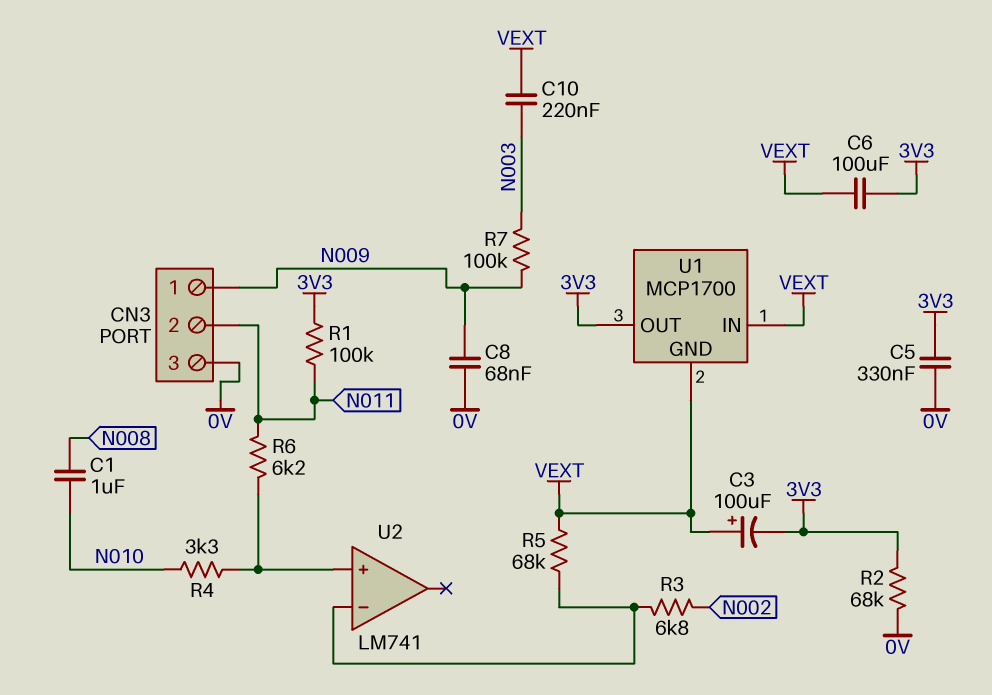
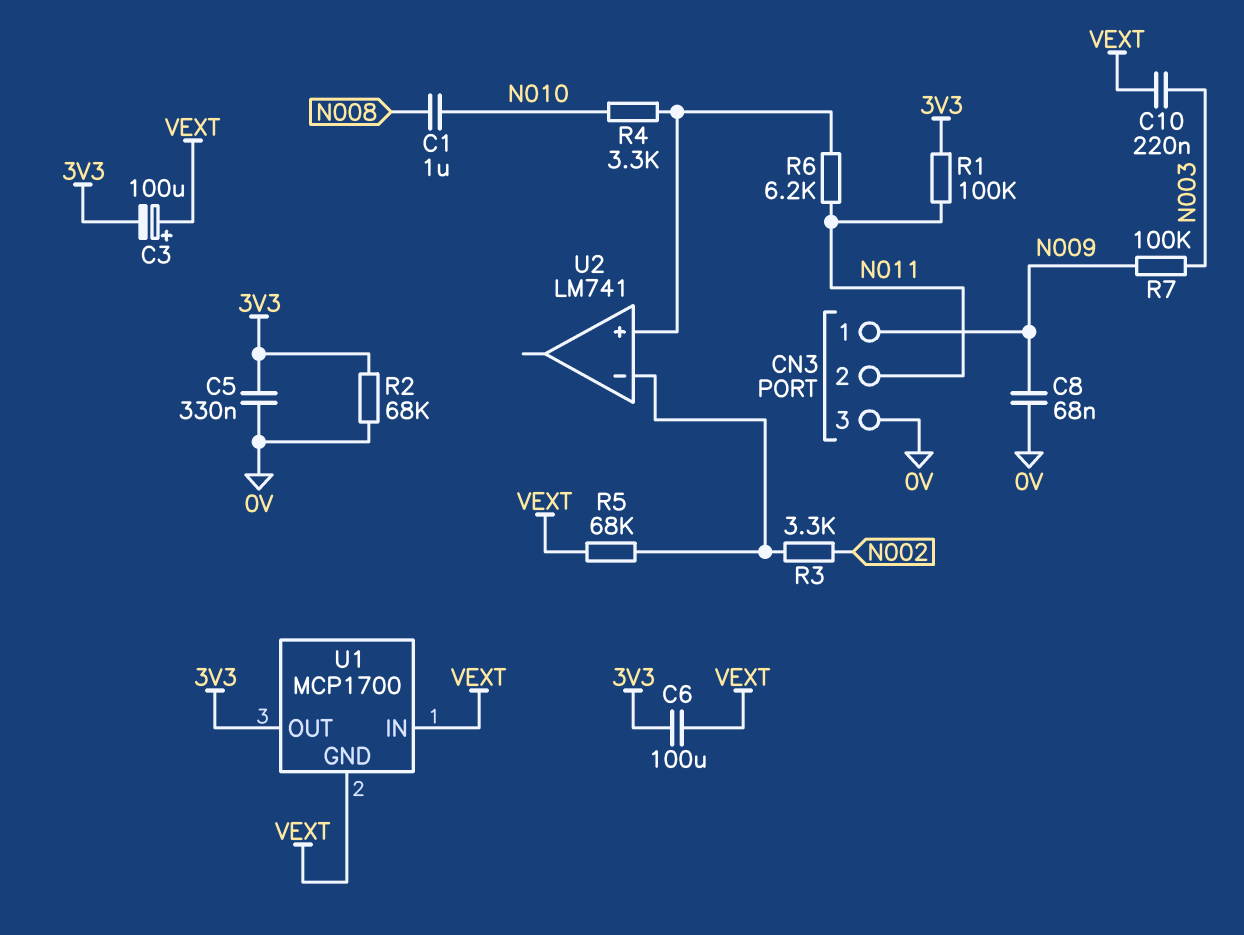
R3: 6.8k (N002, U2/in-) -> 3.3k (N002, U2/in-)

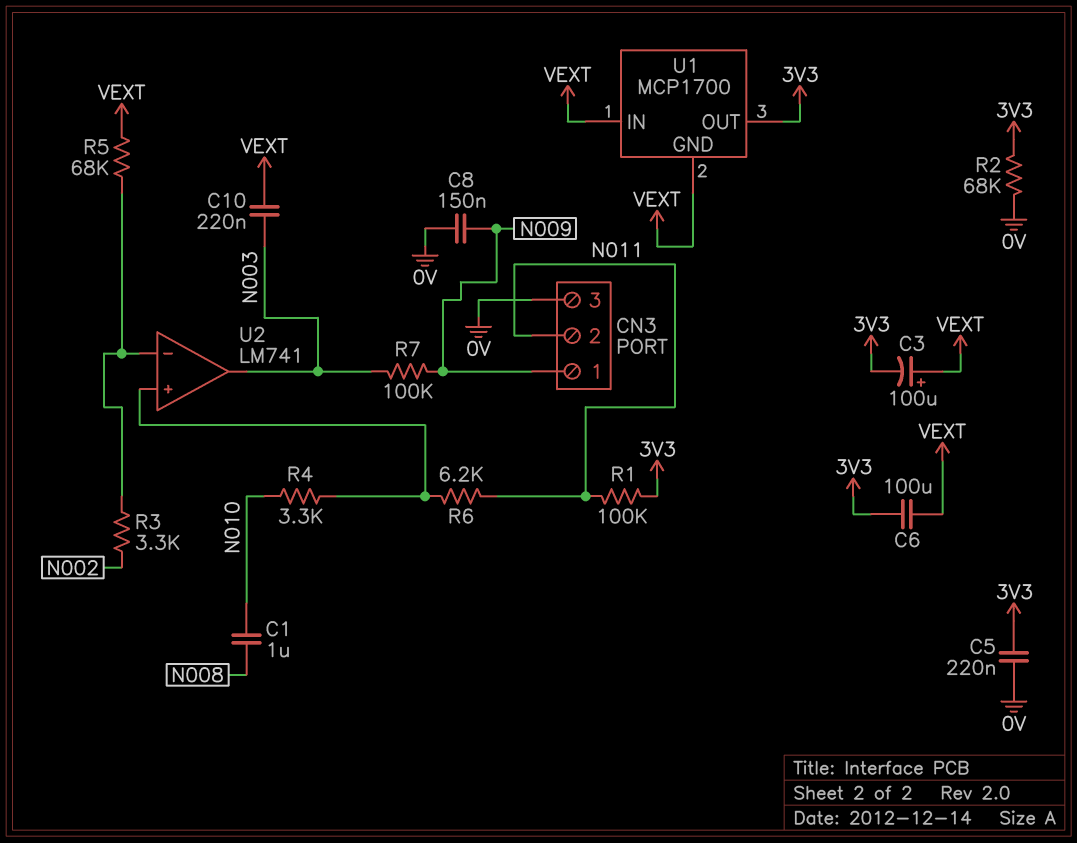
C5: 330nF (0V, 3V3) -> 220nF (0V, 3V3)
C8: 68nF (0V, N009) -> 150nF (0V, N009)
U2 pin out: none -> N003

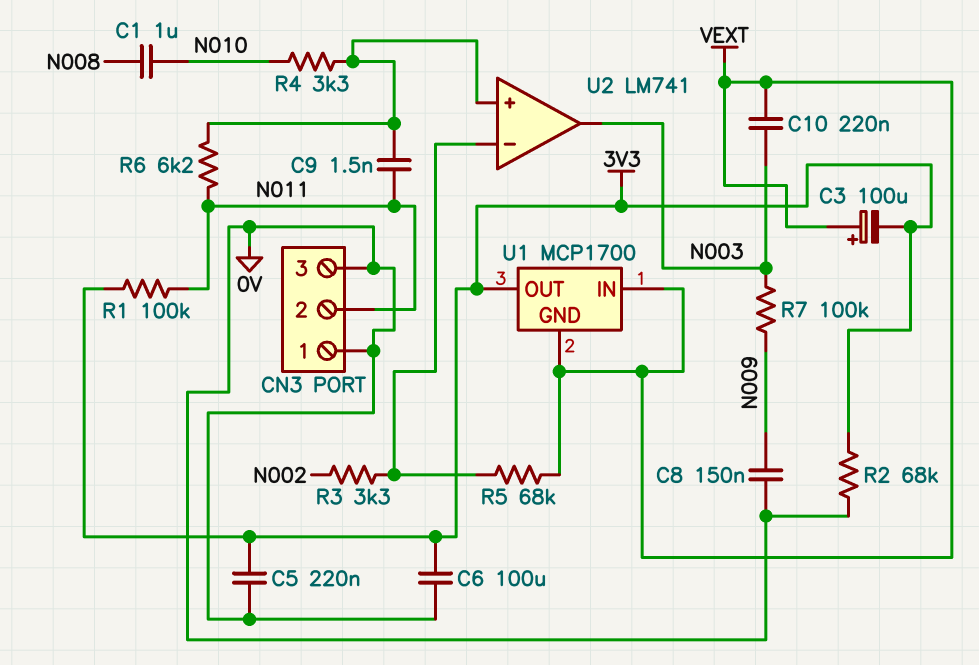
C6: 100uF (3V3, VEXT) -> 100uF (0V, 3V3)
C9: none -> 1.5nF (N011, U2/in+)
CN3 pin 1: N009 -> 0V

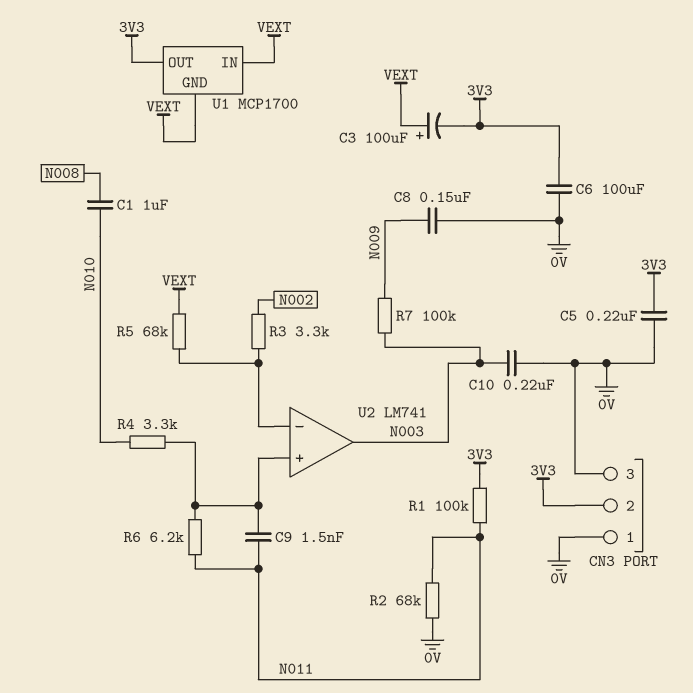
C10: 220nF (N003, VEXT) -> 220nF (0V, N003)
CN3 pin 2: N011 -> 3V3
R2: 68k (0V, 3V3) -> 68k (0V, N011)

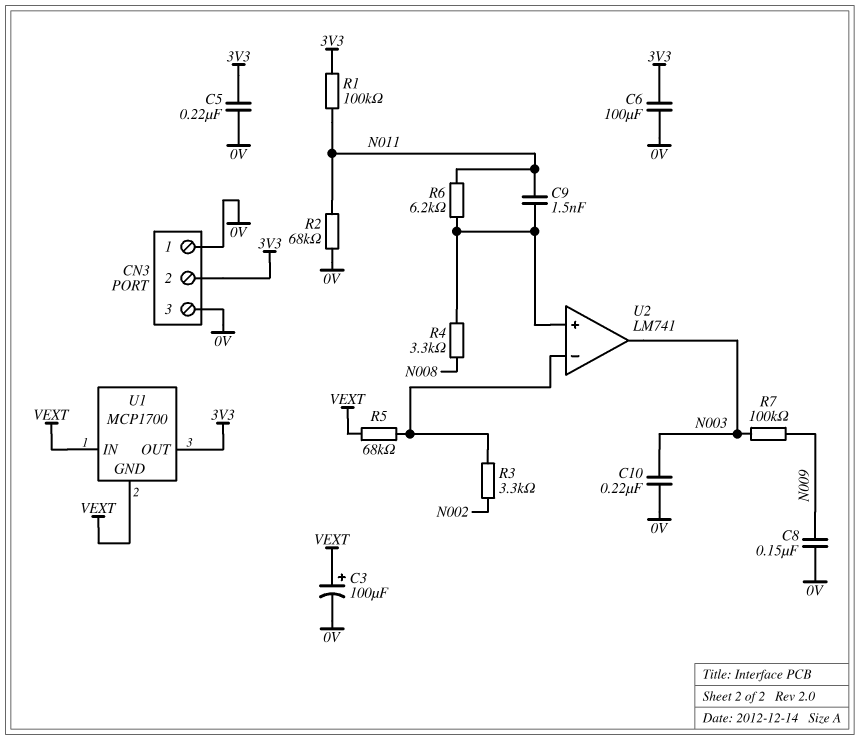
C1: 1uF (N008, N010) -> none
C3: 100uF (plus VEXT, minus 3V3) -> 100uF (plus VEXT, minus 0V)
R4: 3.3k (N010, U2/in+) -> 3.3k (N008, U2/in+)

